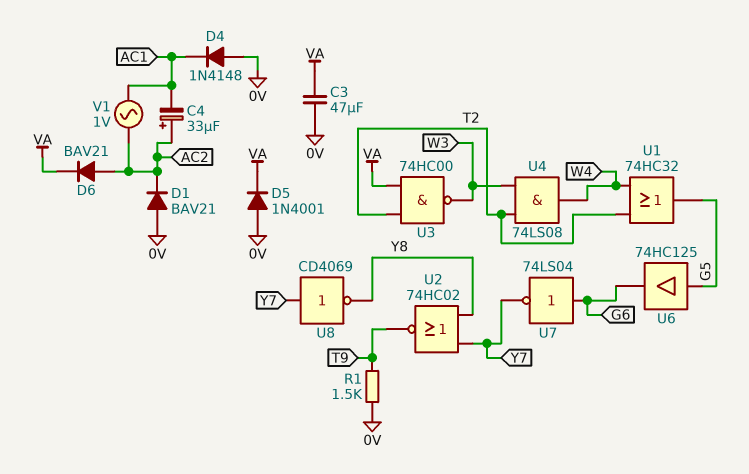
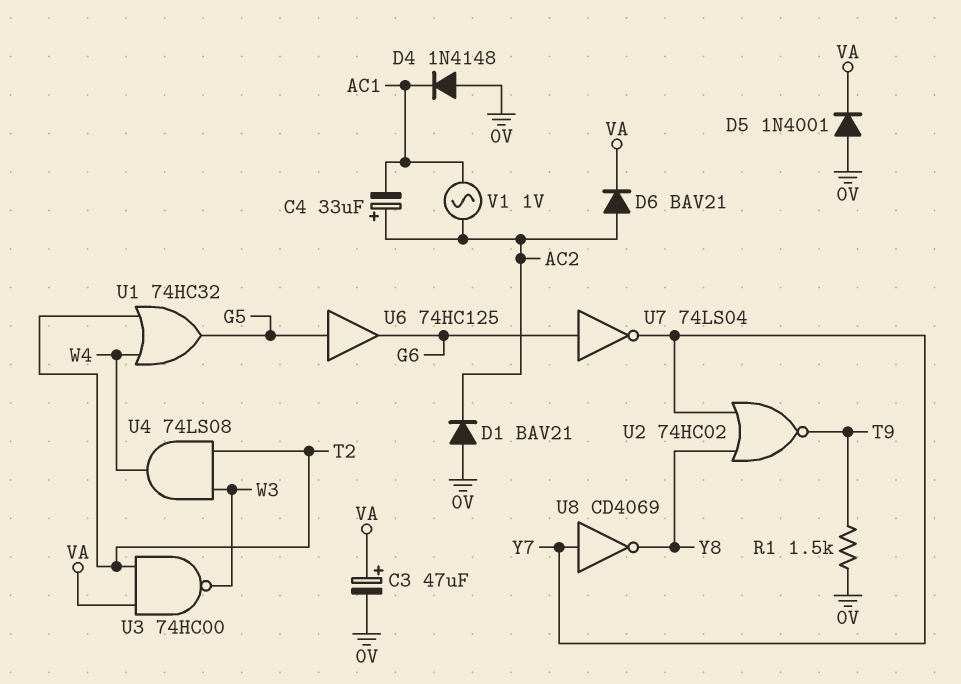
C3: 47uF (0V, VA) -> 47uF (plus VA, minus 0V)

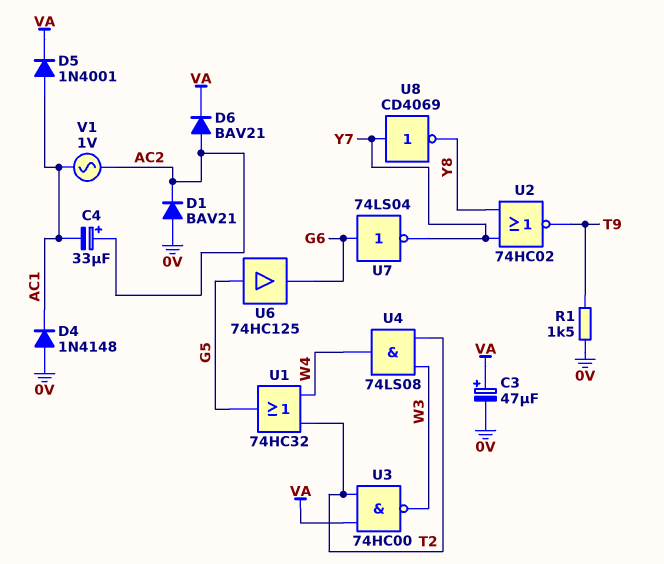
D5: diode 1N4001 (A 0V, K VA) -> diode 1N4001 (A AC1, K VA)

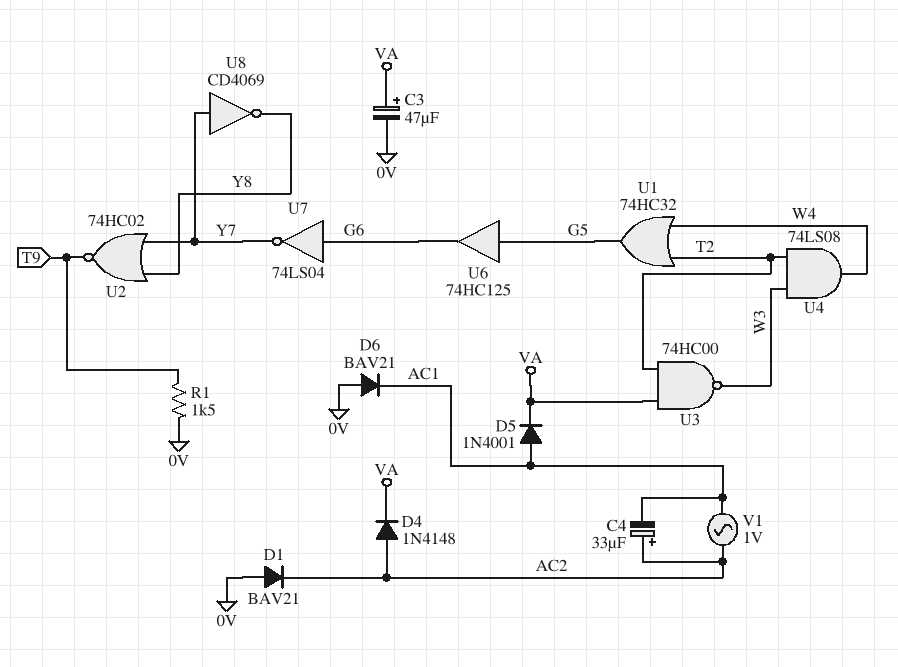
D4: diode 1N4148 (A 0V, K AC1) -> diode 1N4148 (A AC2, K VA)
D6: diode BAV21 (A AC2, K VA) -> diode BAV21 (A 0V, K AC1)

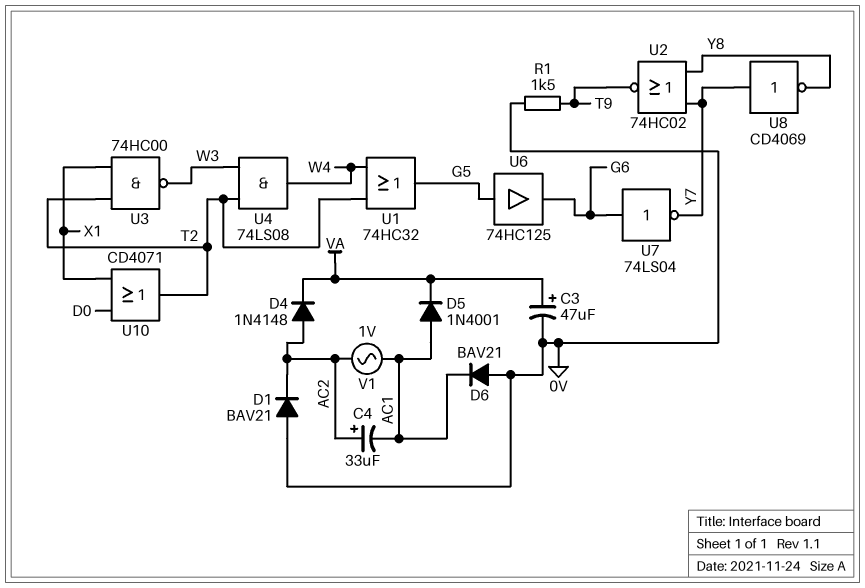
U3: NAND 74HC00 (in T2, in VA, out W3) -> NAND 74HC00 (in T2, in X1, out W3)
U10: none -> OR CD4071 (in D0, in X1, out T2)

